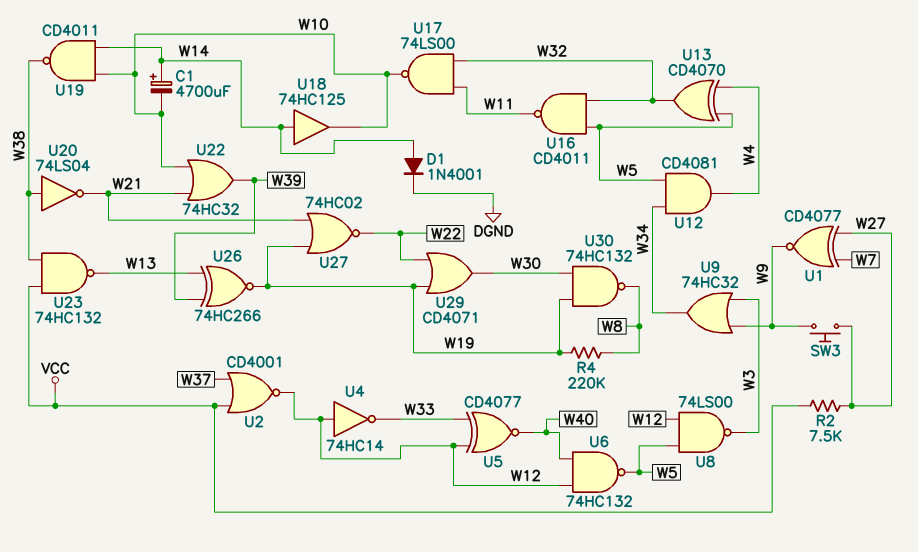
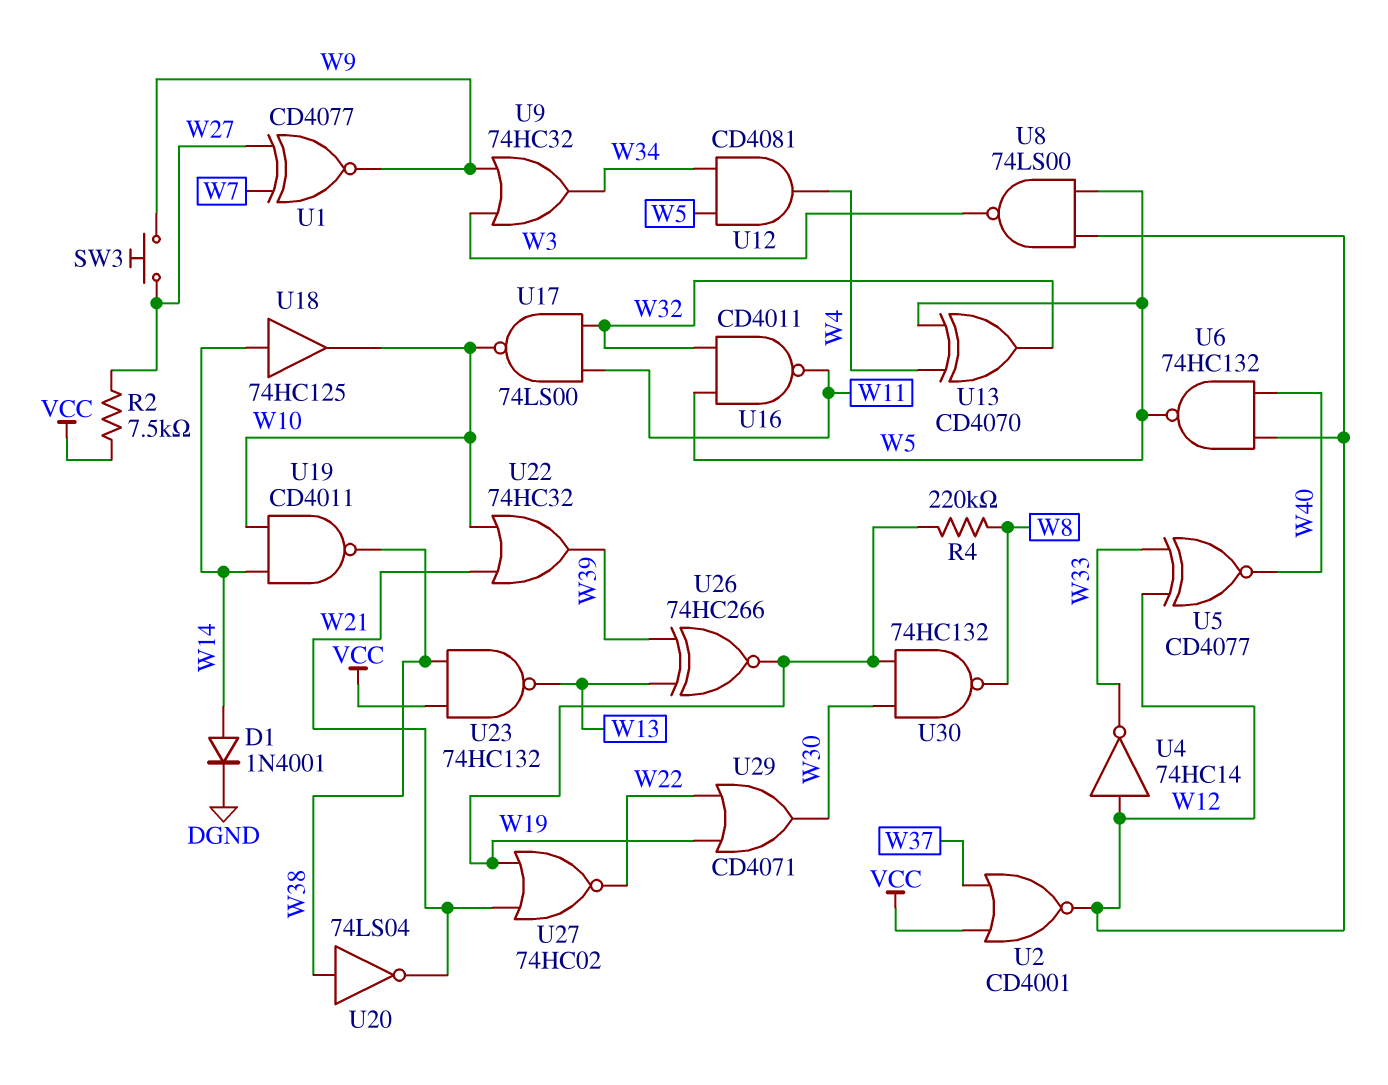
C1: 4700uF (plus W14, minus W10) -> none

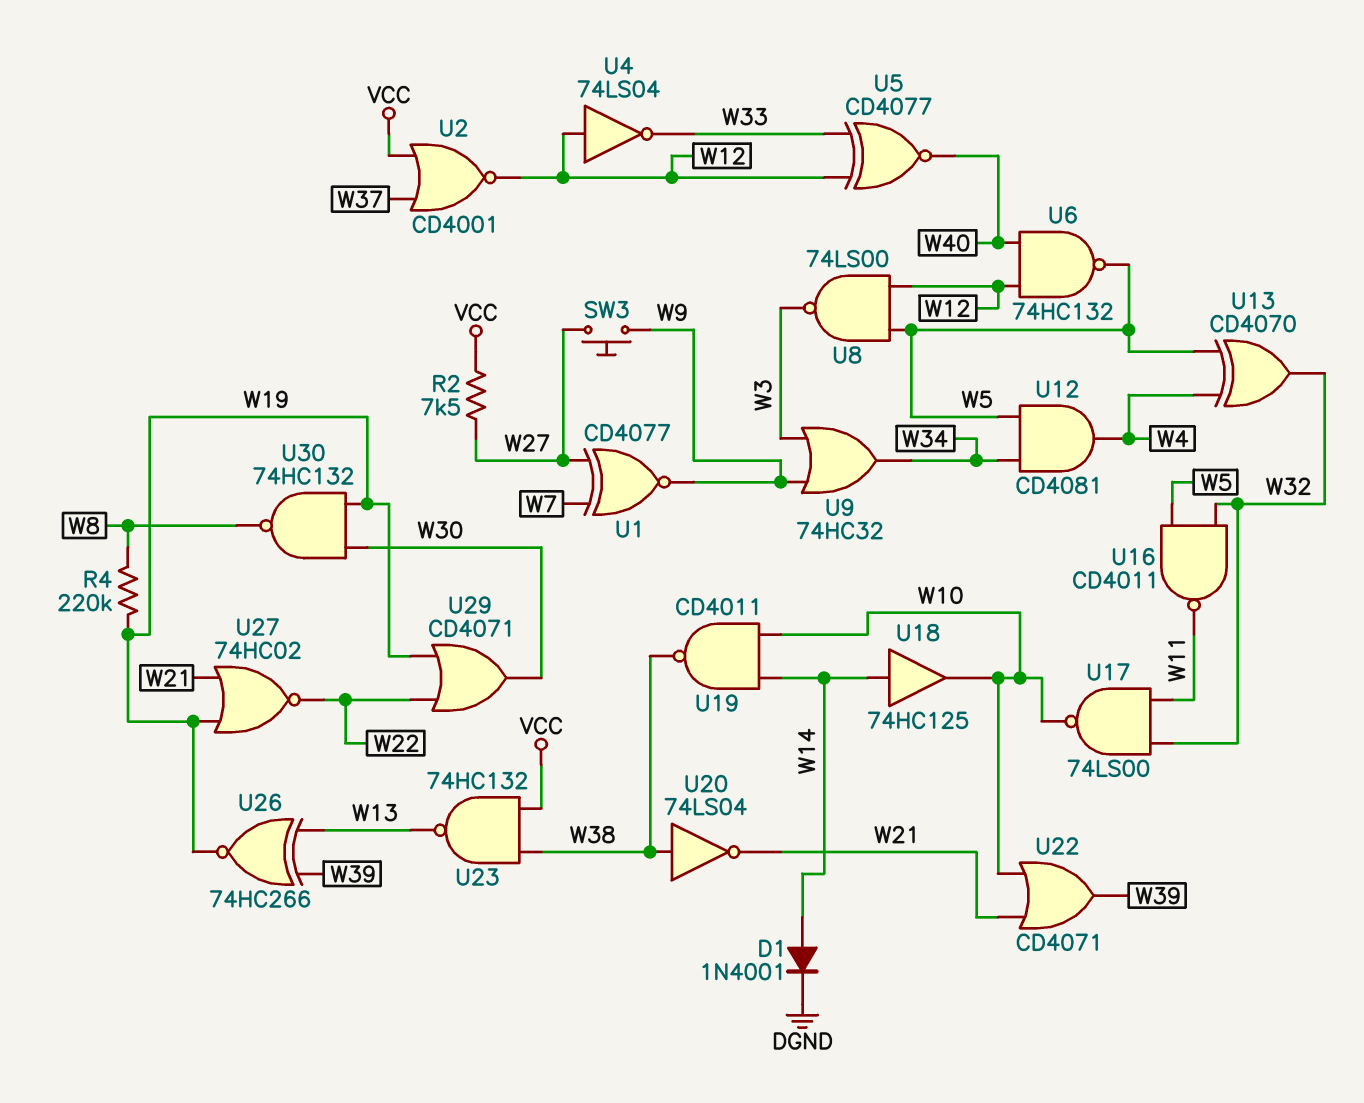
U4: NOT 74HC14 (in W12, out W33) -> NOT 74LS04 (in W12, out W33)
U22: OR 74HC32 (in W10, in W21, out W39) -> OR CD4071 (in W10, in W21, out W39)

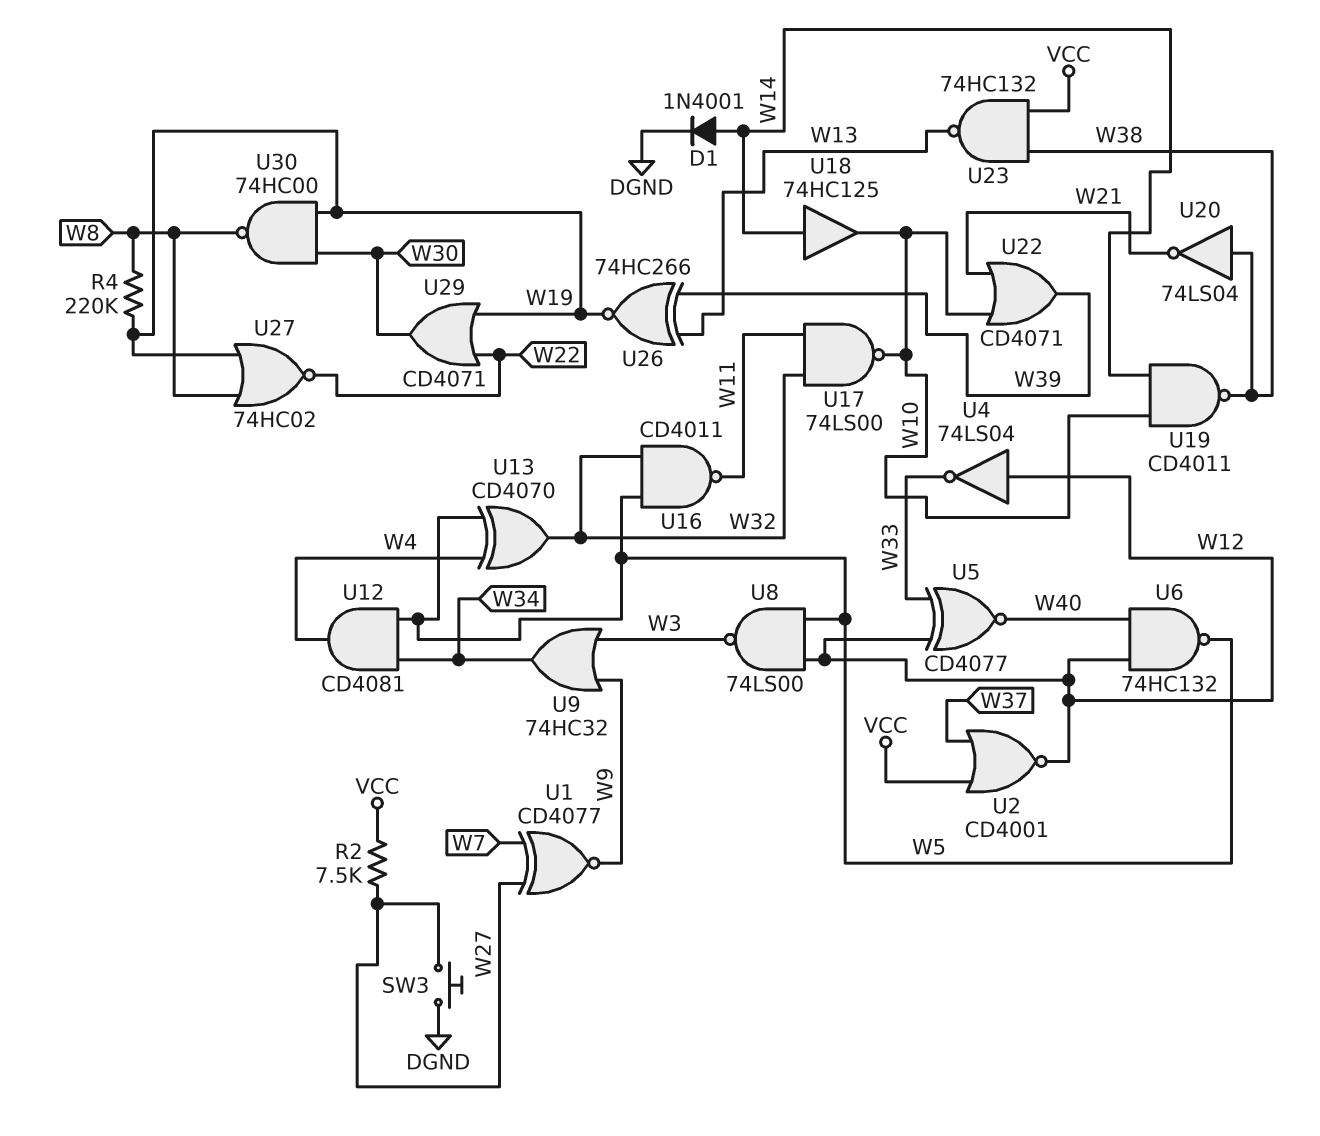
SW3: button (W9, W27) -> button (DGND, W27)
U27: NOR 74HC02 (in W19, in W21, out W22) -> NOR 74HC02 (in W8, in W19, out W22)
U30: NAND 74HC132 (in W19, in W30, out W8) -> NAND 74HC00 (in W19, in W30, out W8)

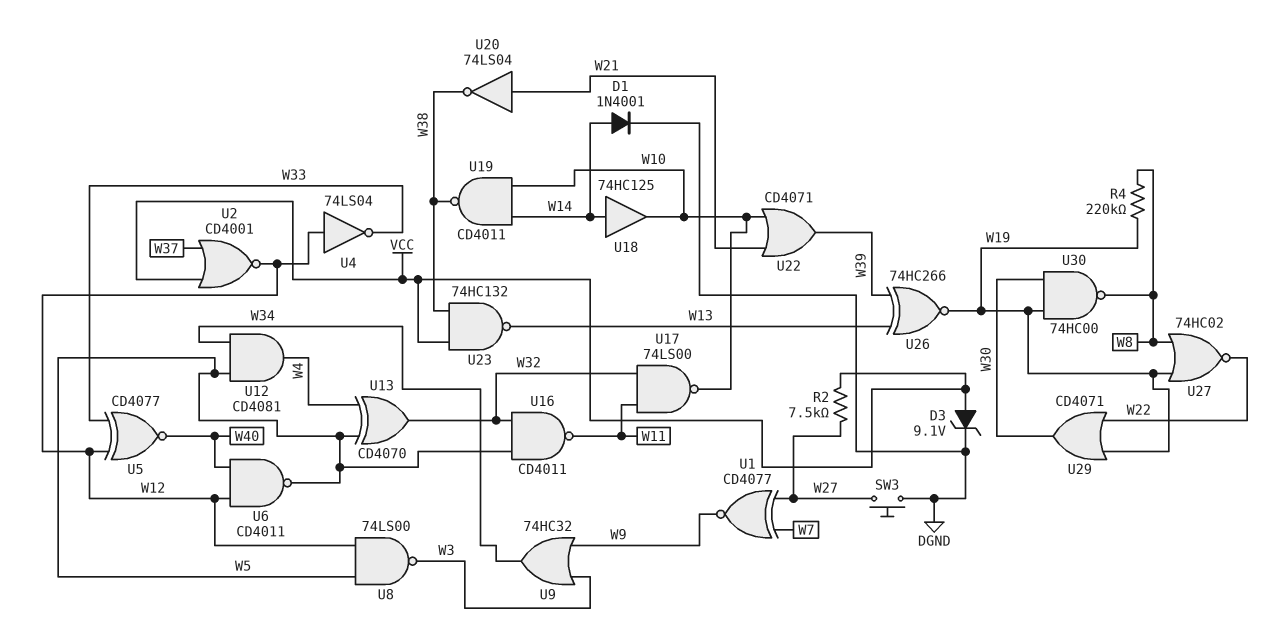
D3: none -> zener 9.1V (A VCC, K DGND)
U6: NAND 74HC132 (in W12, in W40, out W5) -> NAND CD4011 (in W12, in W40, out W5)
U20: NOT 74LS04 (in W38, out W21) -> NOT 74LS04 (in W21, out W38)

